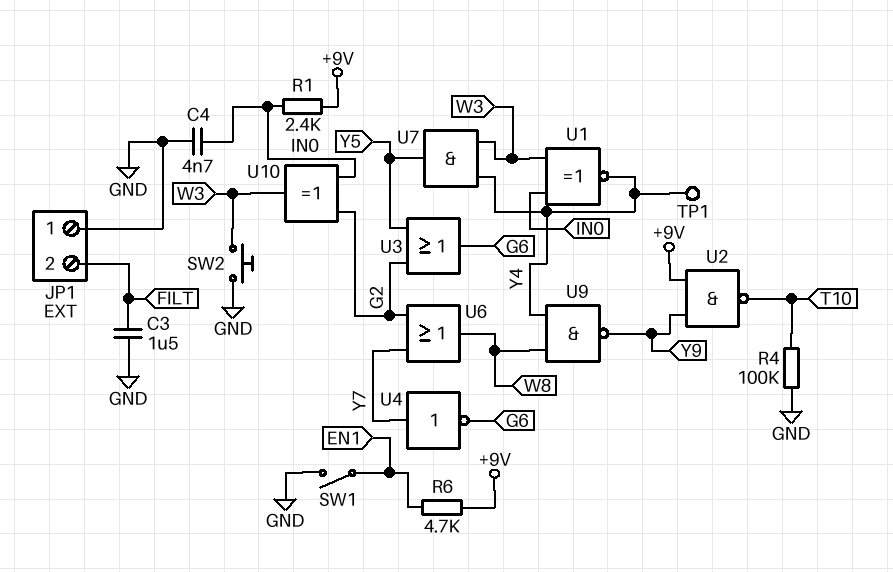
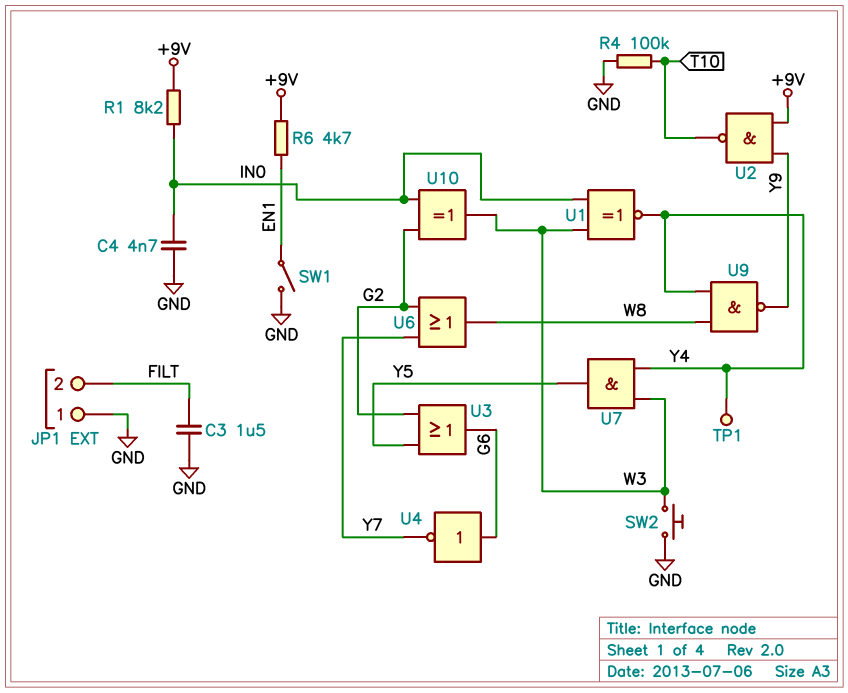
R1: 2.4k (+9V, IN0) -> 8.2k (+9V, IN0)
U4: NOT (in Y7, out G6) -> NOT (in G6, out Y7)

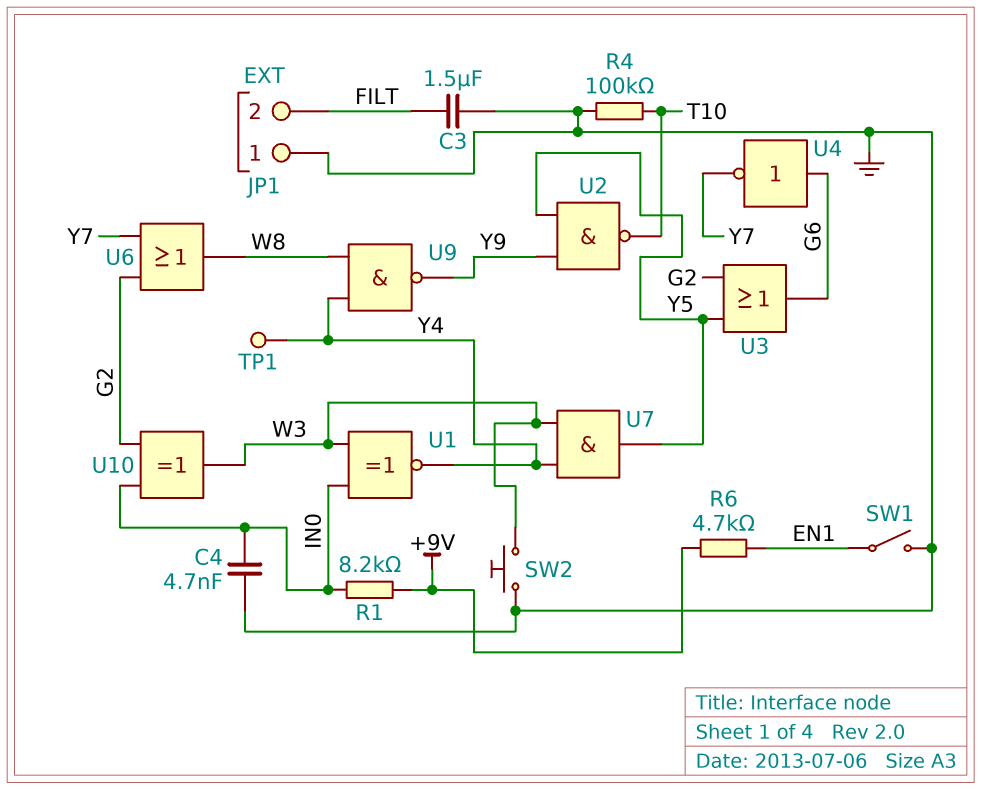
U2: NAND (in +9V, in Y9, out T10) -> NAND (in Y5, in Y9, out T10)

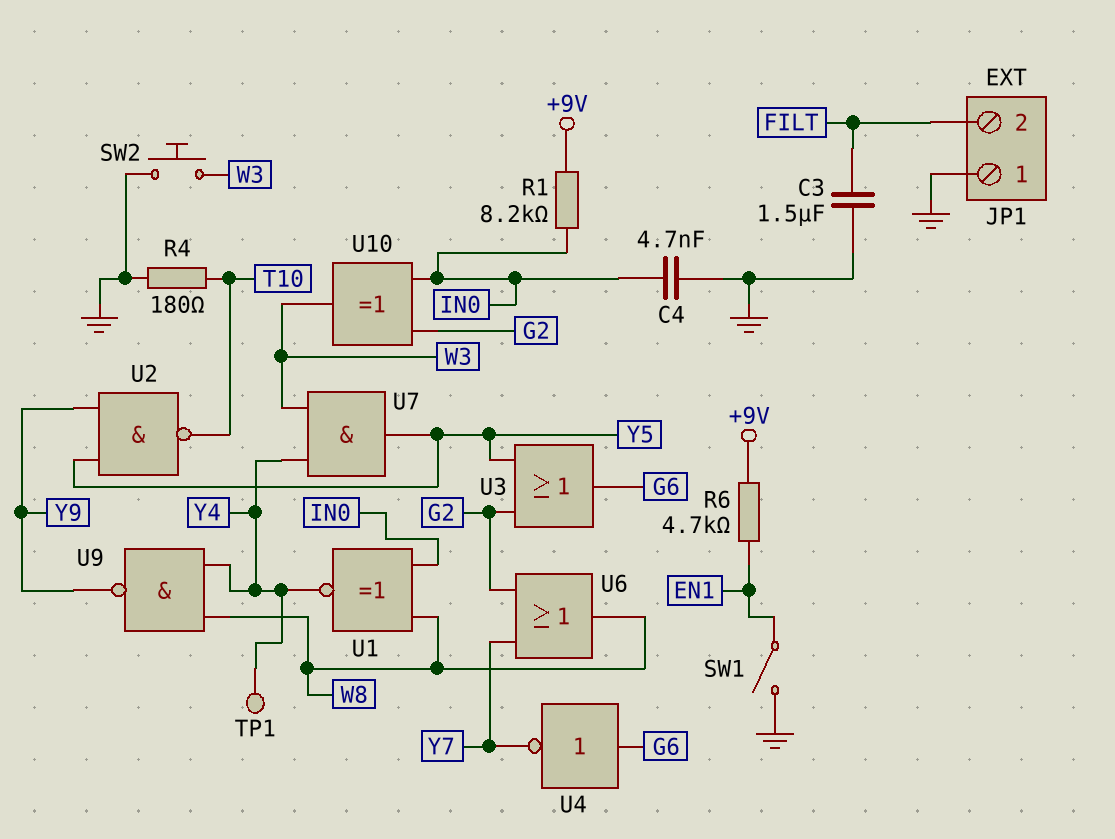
R4: 100k (GND, T10) -> 180 (GND, T10)
U1: XNOR (in IN0, in W3, out Y4) -> XNOR (in IN0, in W8, out Y4)

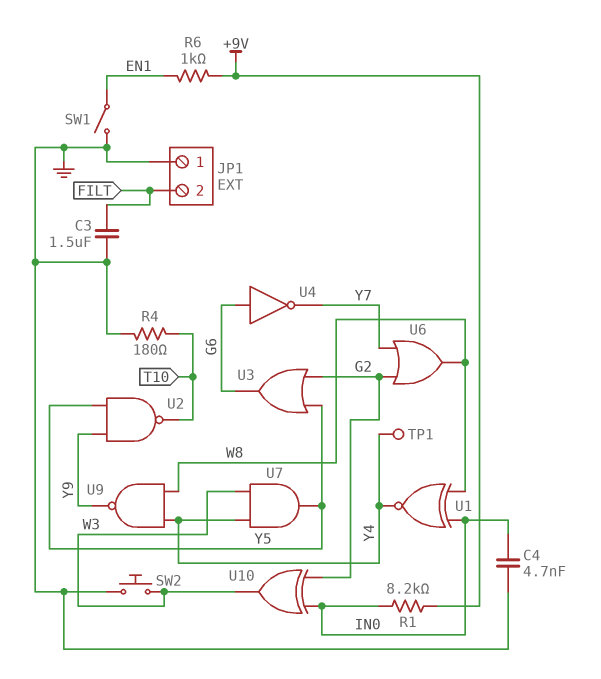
R6: 4.7k (+9V, EN1) -> 1k (+9V, EN1)

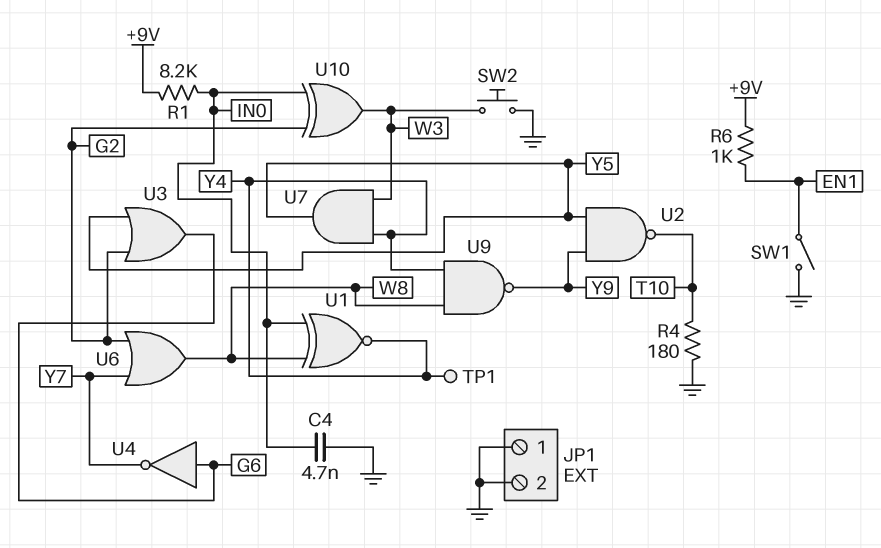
C3: 1.5uF (FILT, GND) -> none
JP1 pin 2: FILT -> GND

